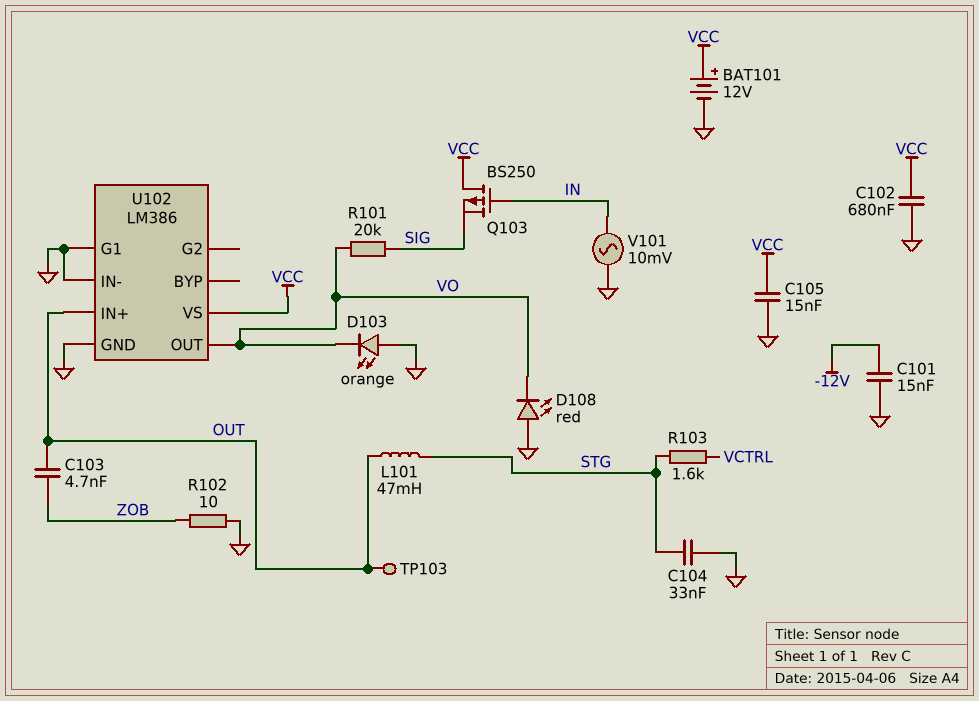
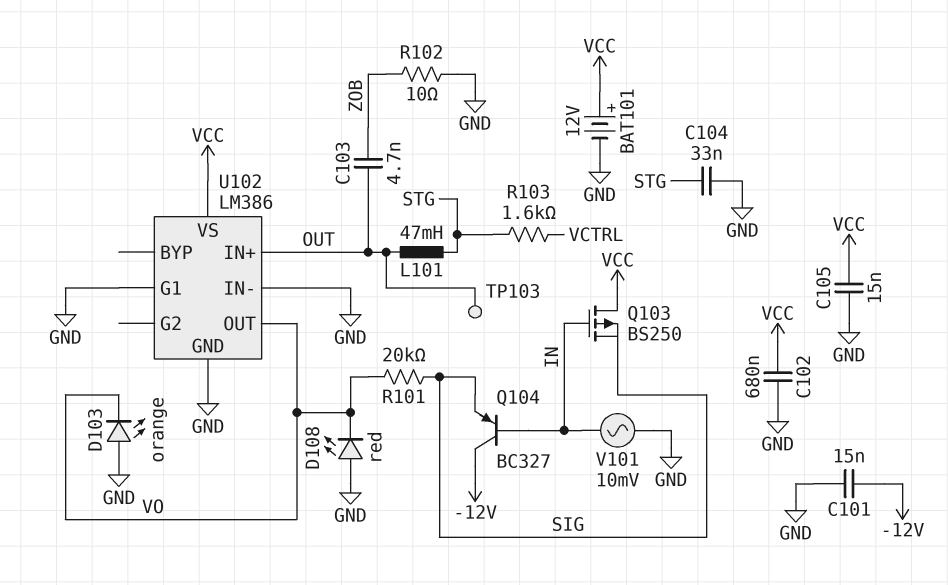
Q104: none -> PNP BC327 (B IN, C -12V, E SIG)

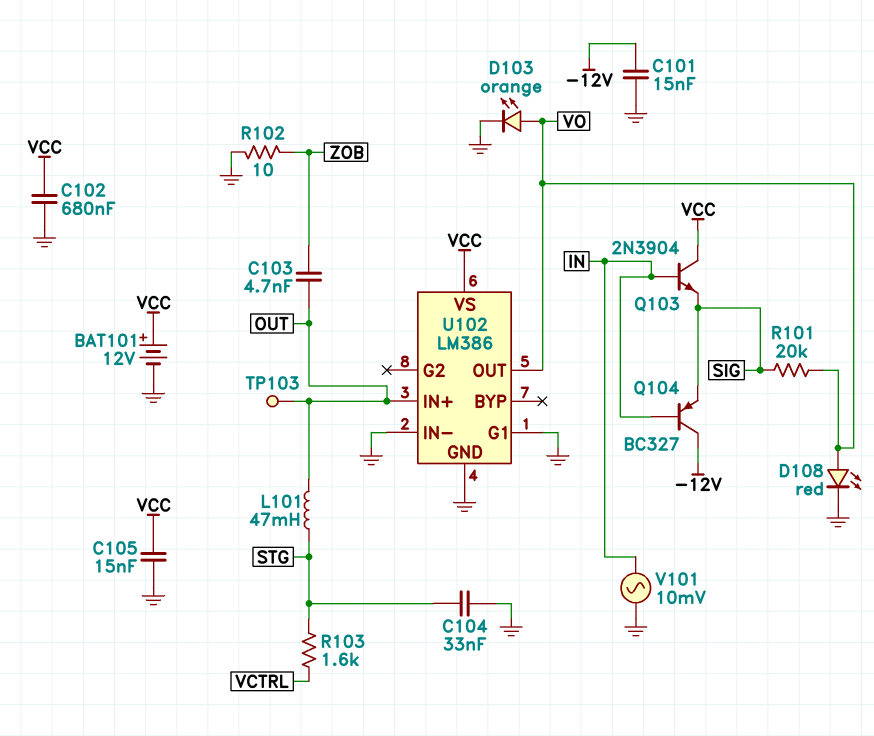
D103: LED orange (A GND, K VO) -> LED orange (A VO, K GND)
D108: LED red (A GND, K VO) -> LED red (A VO, K GND)
Q103: PMOS BS250 (G IN, D VCC, S SIG) -> NPN 2N3904 (B IN, C VCC, E SIG)

